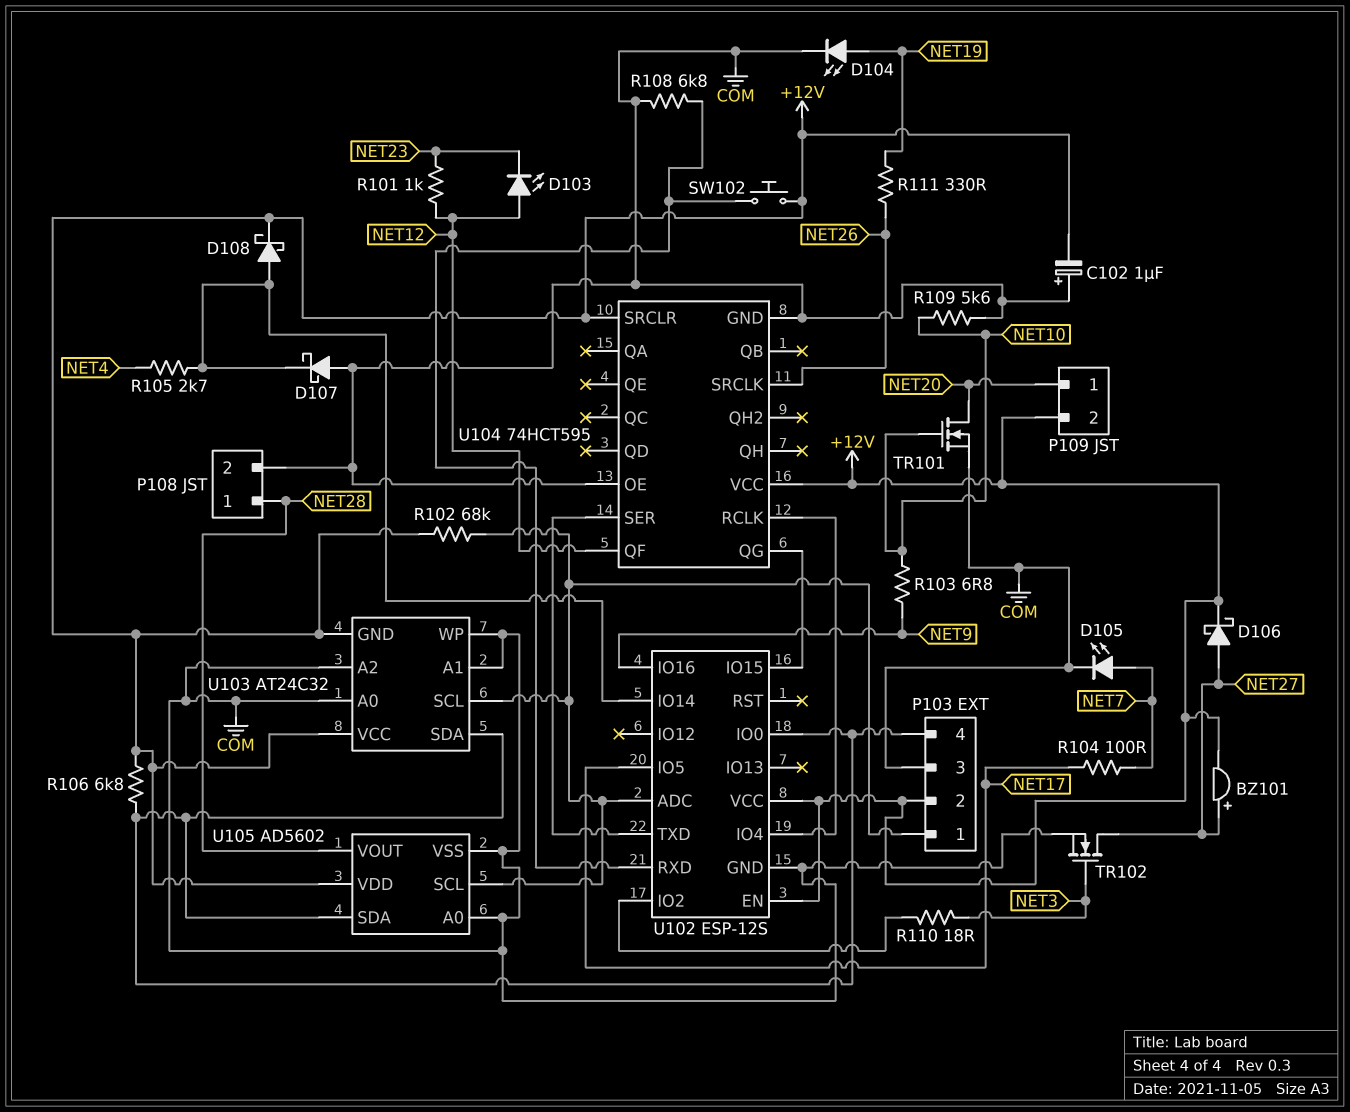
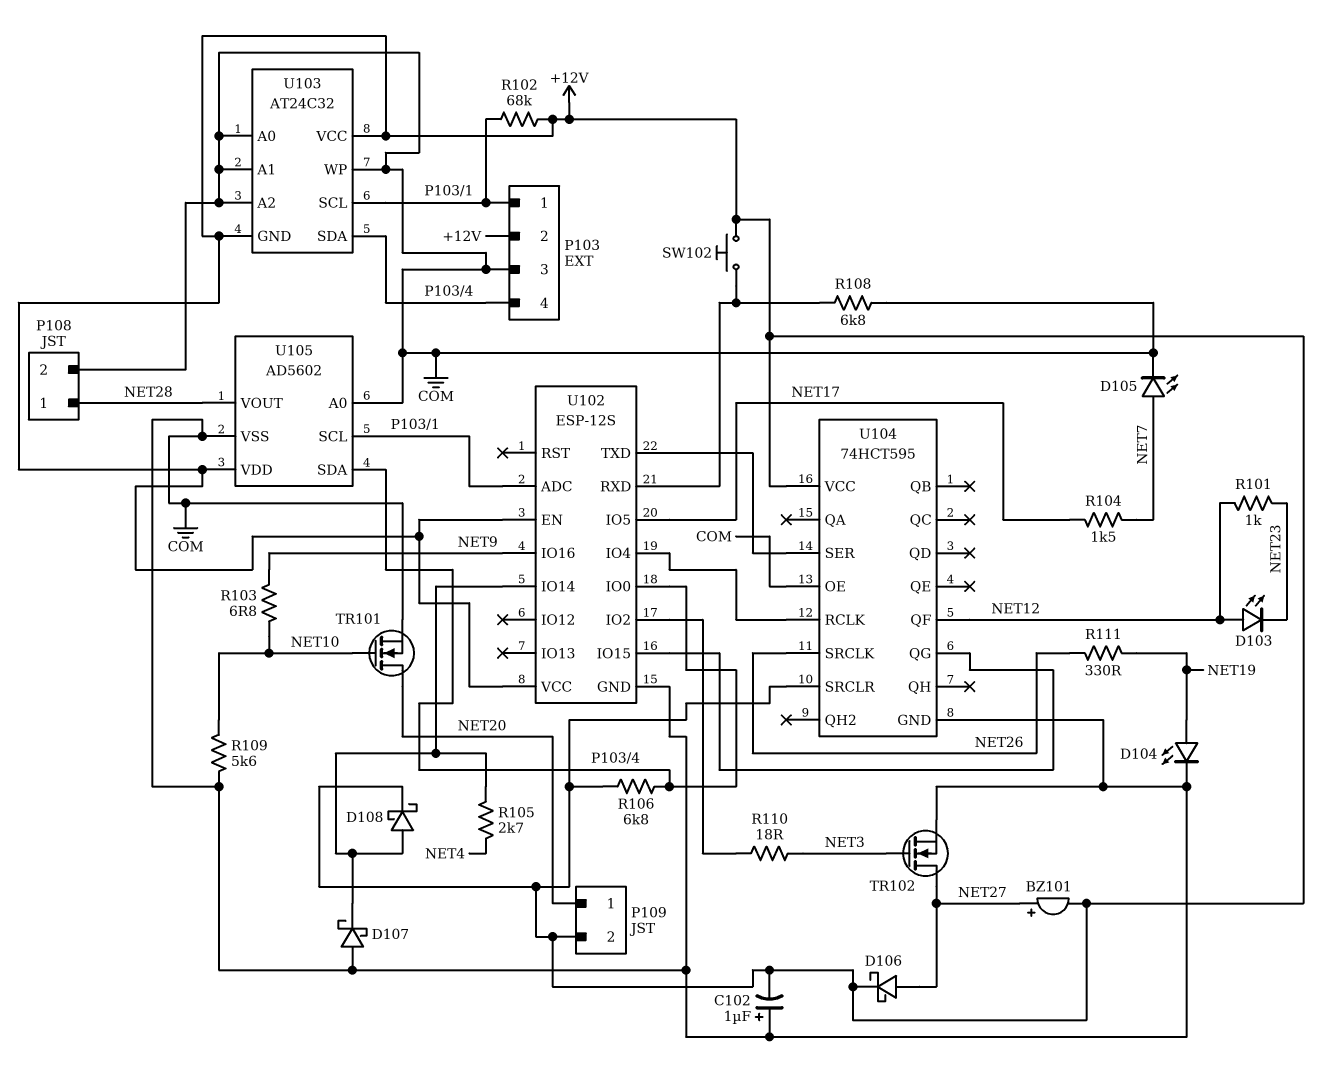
R104: 100 (NET7, NET17) -> 1.5k (NET7, NET17)

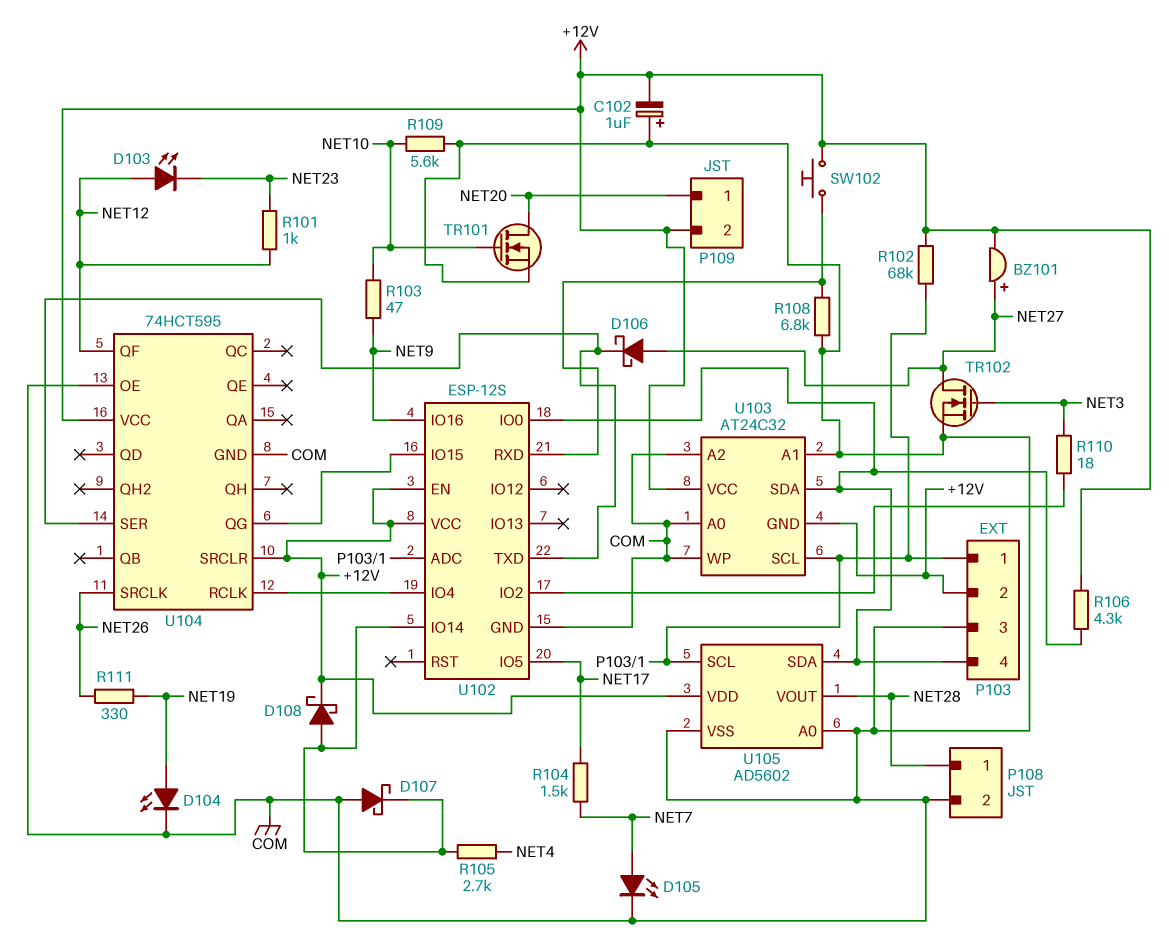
D106: schottky (A NET27, K +12V) -> schottky (A NET27, K U102/TXD)
R103: 6.8 (NET9, NET10) -> 47 (NET9, NET10)
R106: 6.8k (+12V, P103/4) -> 4.3k (+12V, P103/4)

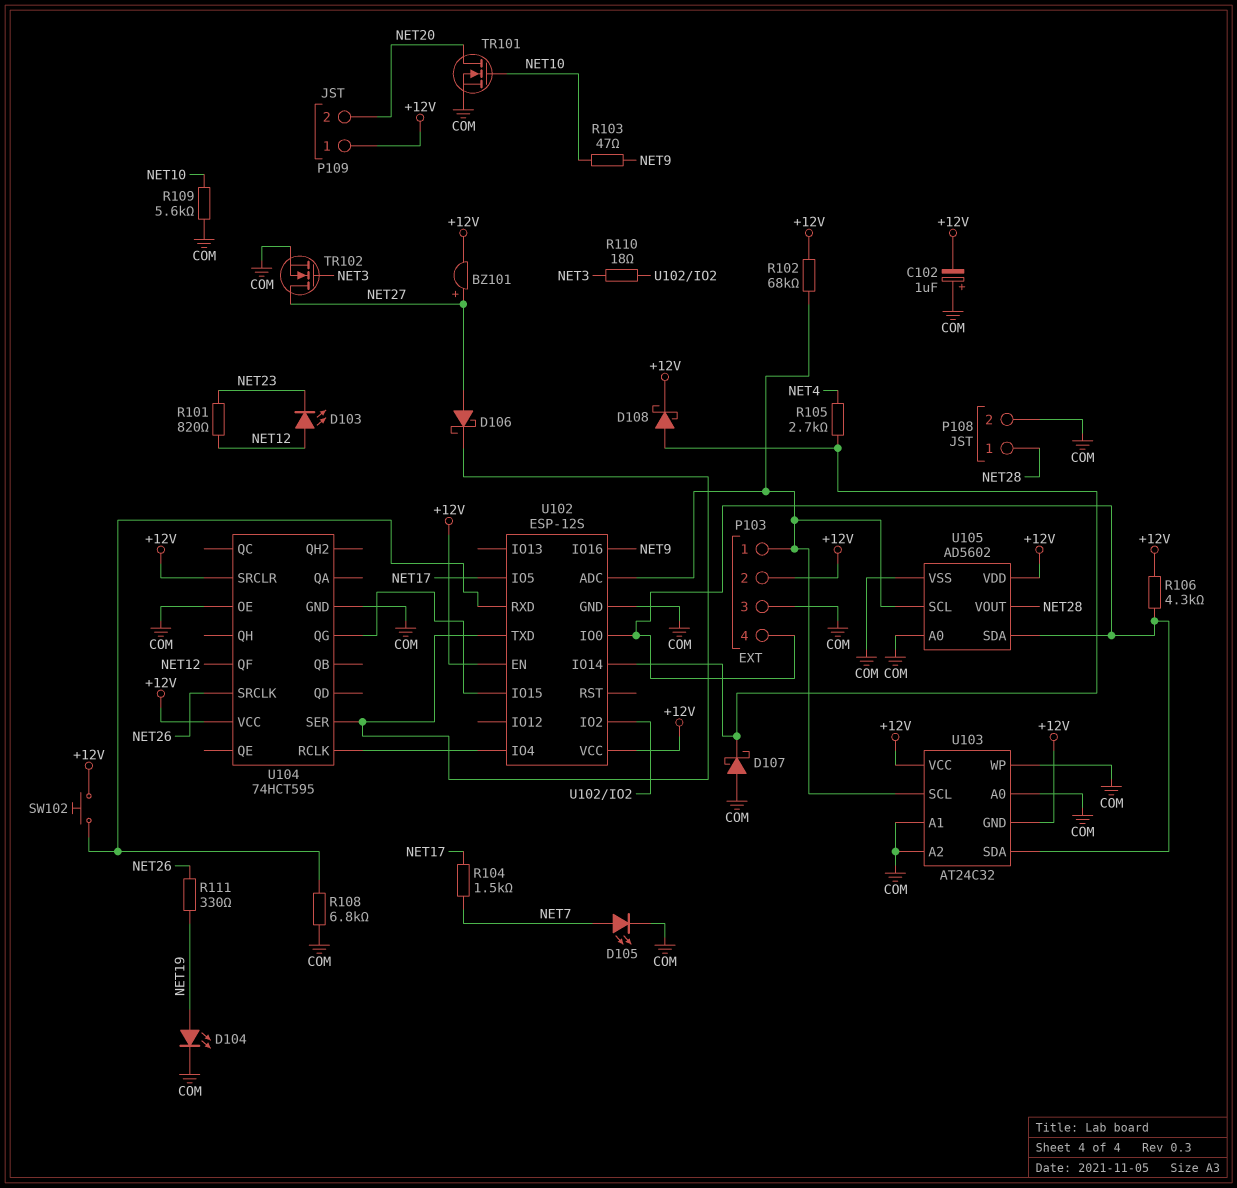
P109 pin 1: NET20 -> +12V
P109 pin 2: +12V -> NET20
R101: 1k (NET12, NET23) -> 820 (NET12, NET23)

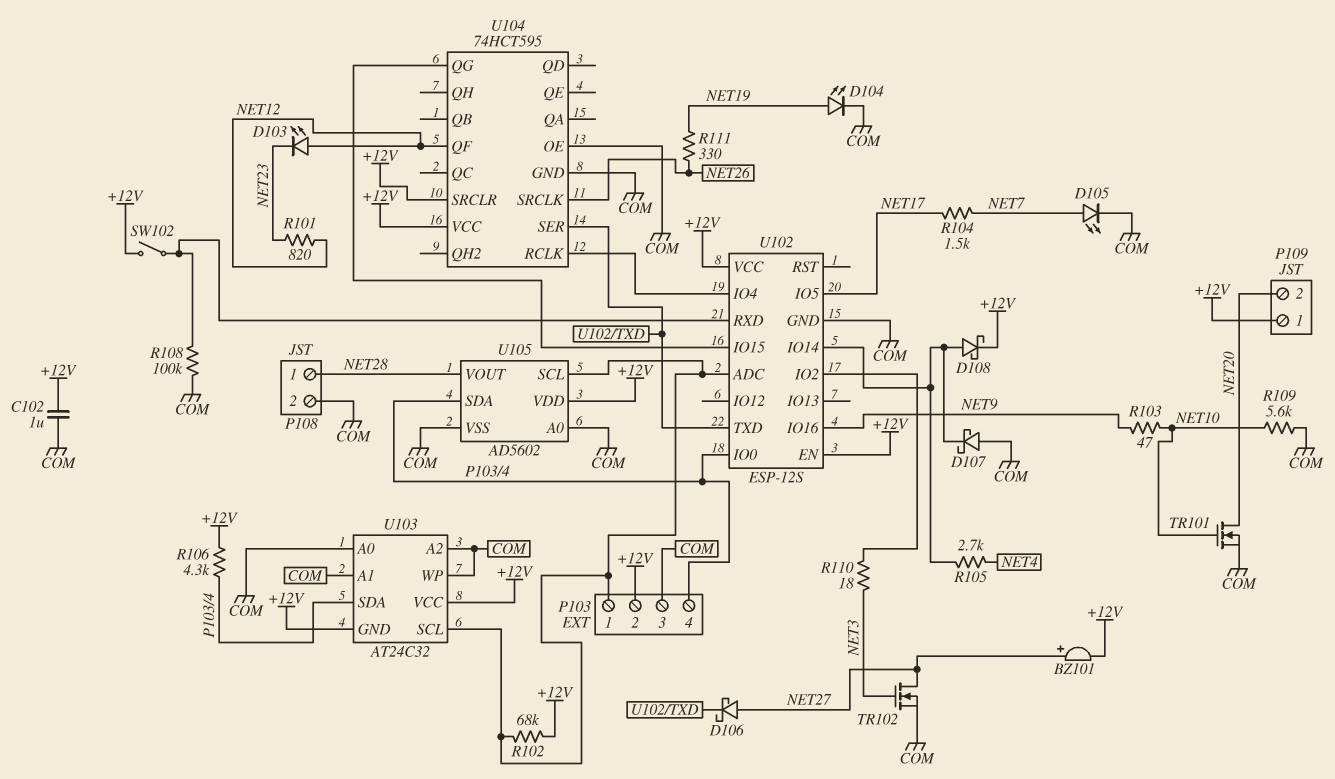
C102: 1uF (plus COM, minus +12V) -> 1uF (+12V, COM)
R108: 6.8k (COM, U102/RXD) -> 100k (COM, U102/RXD)
SW102: button (+12V, U102/RXD) -> switch (+12V, U102/RXD)

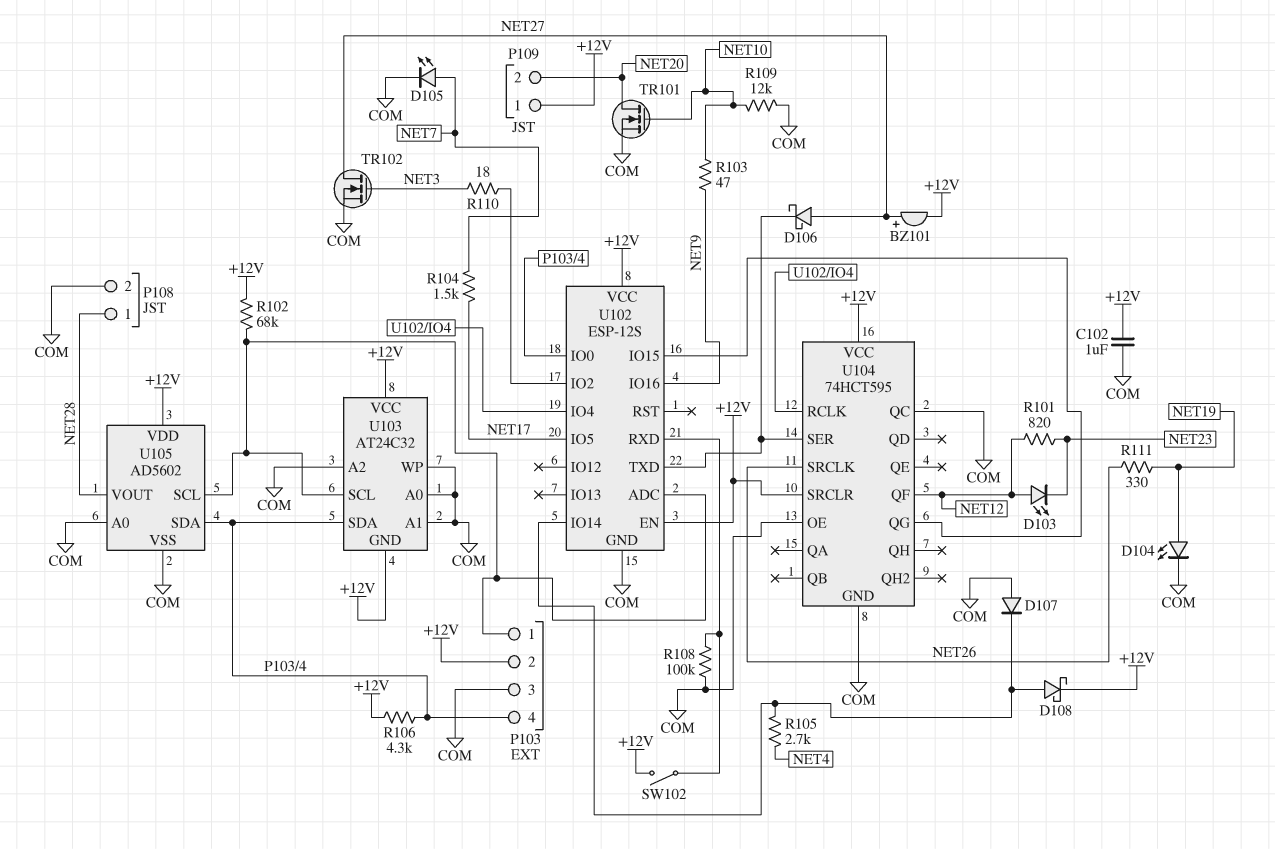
D107: schottky (A COM, K U102/IO14) -> diode (A COM, K U102/IO14)
R109: 5.6k (COM, NET10) -> 12k (COM, NET10)
U104 pin QC: none -> COM

